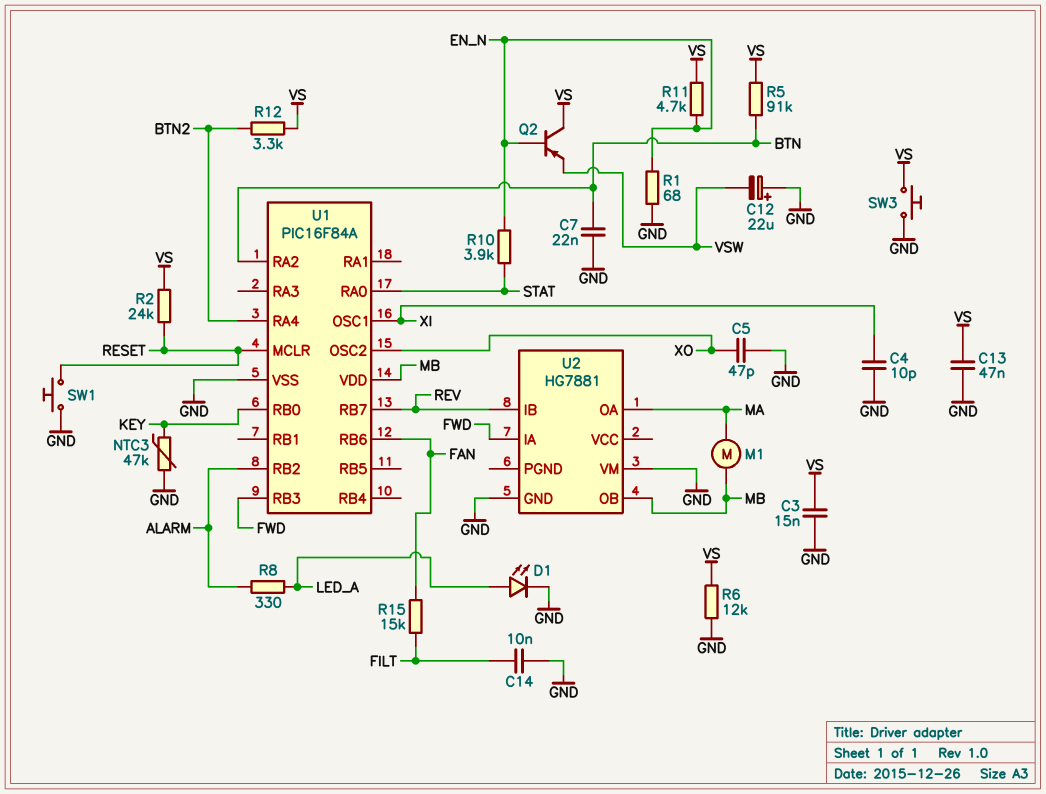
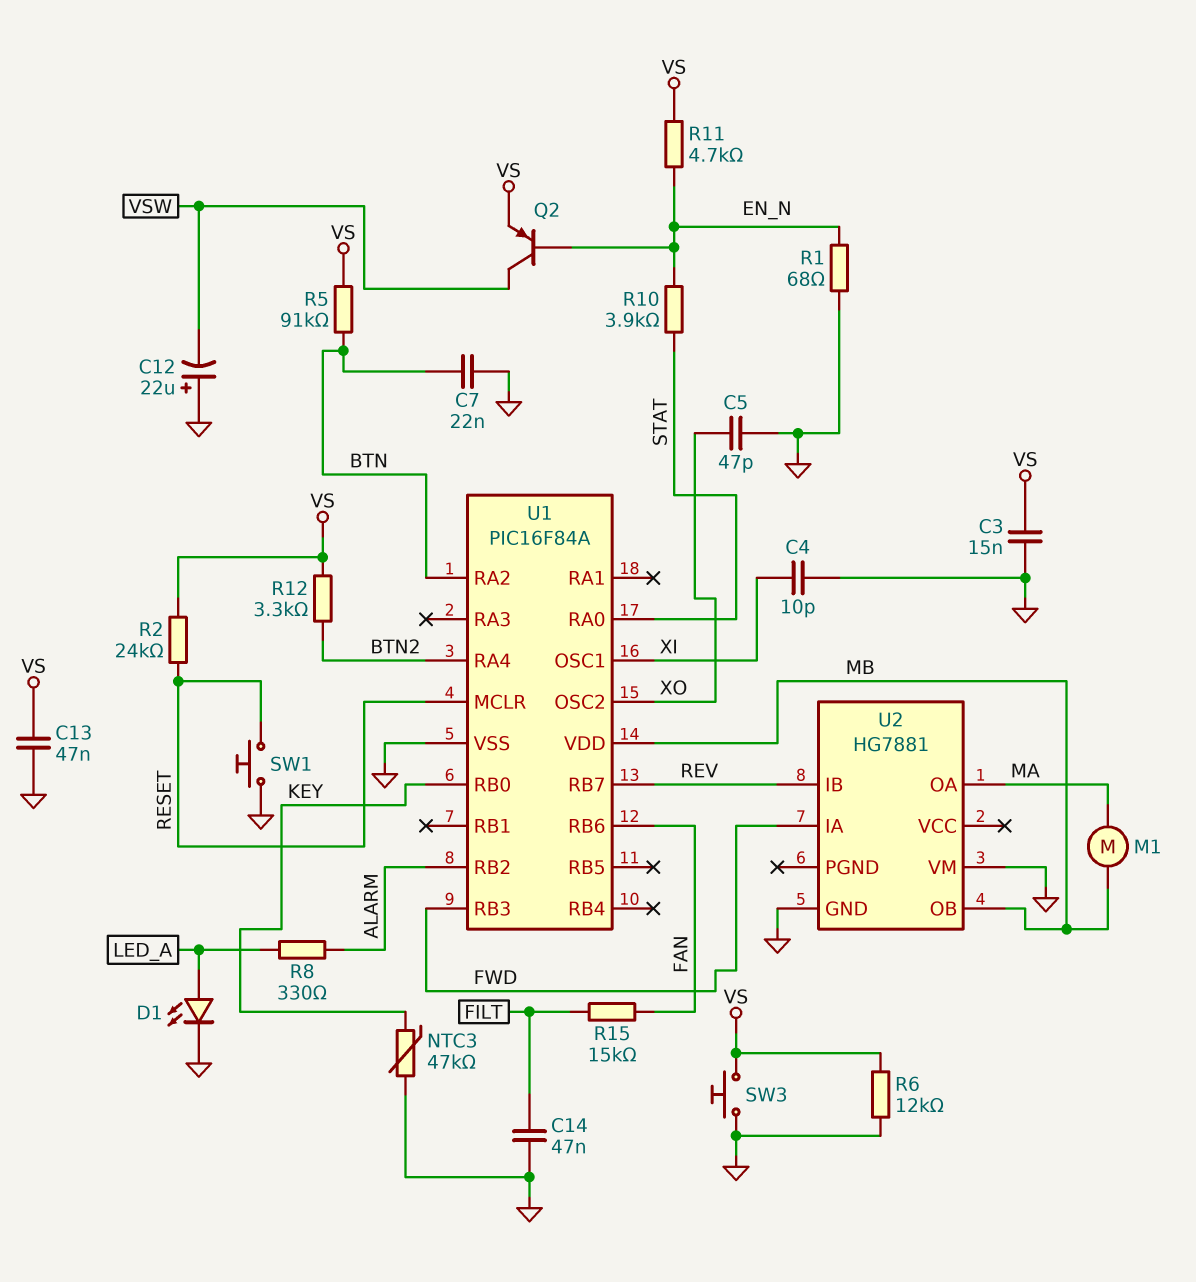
C14: 10nF (FILT, GND) -> 47nF (FILT, GND)
Q2: PNP (B EN_N, C VS, E VSW) -> PNP (B EN_N, C VSW, E VS)

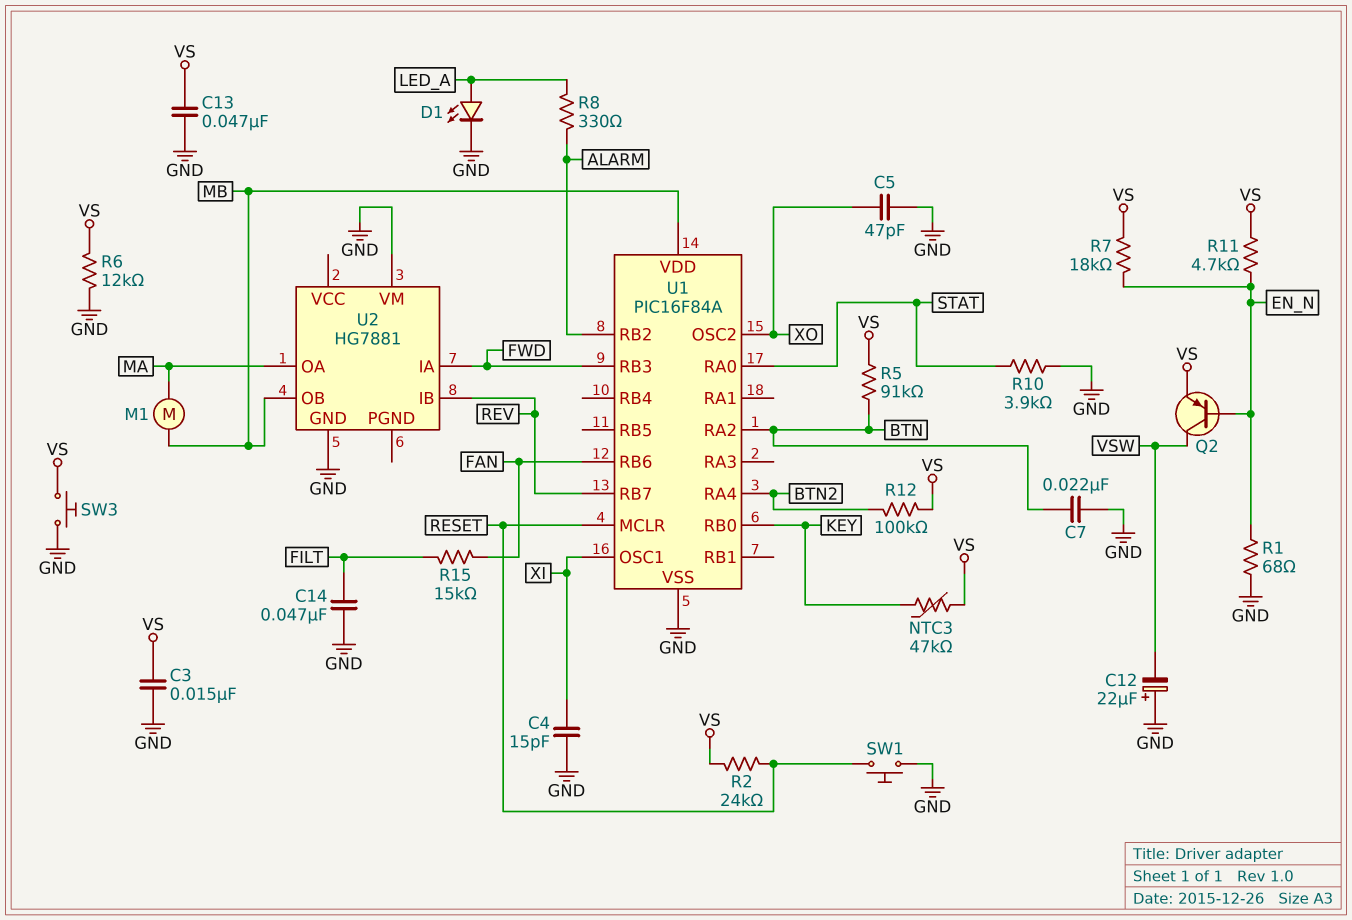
C4: 10pF (GND, XI) -> 15pF (GND, XI)
NTC3: 47k (GND, KEY) -> 47k (KEY, VS)
R7: none -> 18k (EN_N, VS)
R10: 3.9k (EN_N, STAT) -> 3.9k (GND, STAT)
R12: 3.3k (BTN2, VS) -> 100k (BTN2, VS)

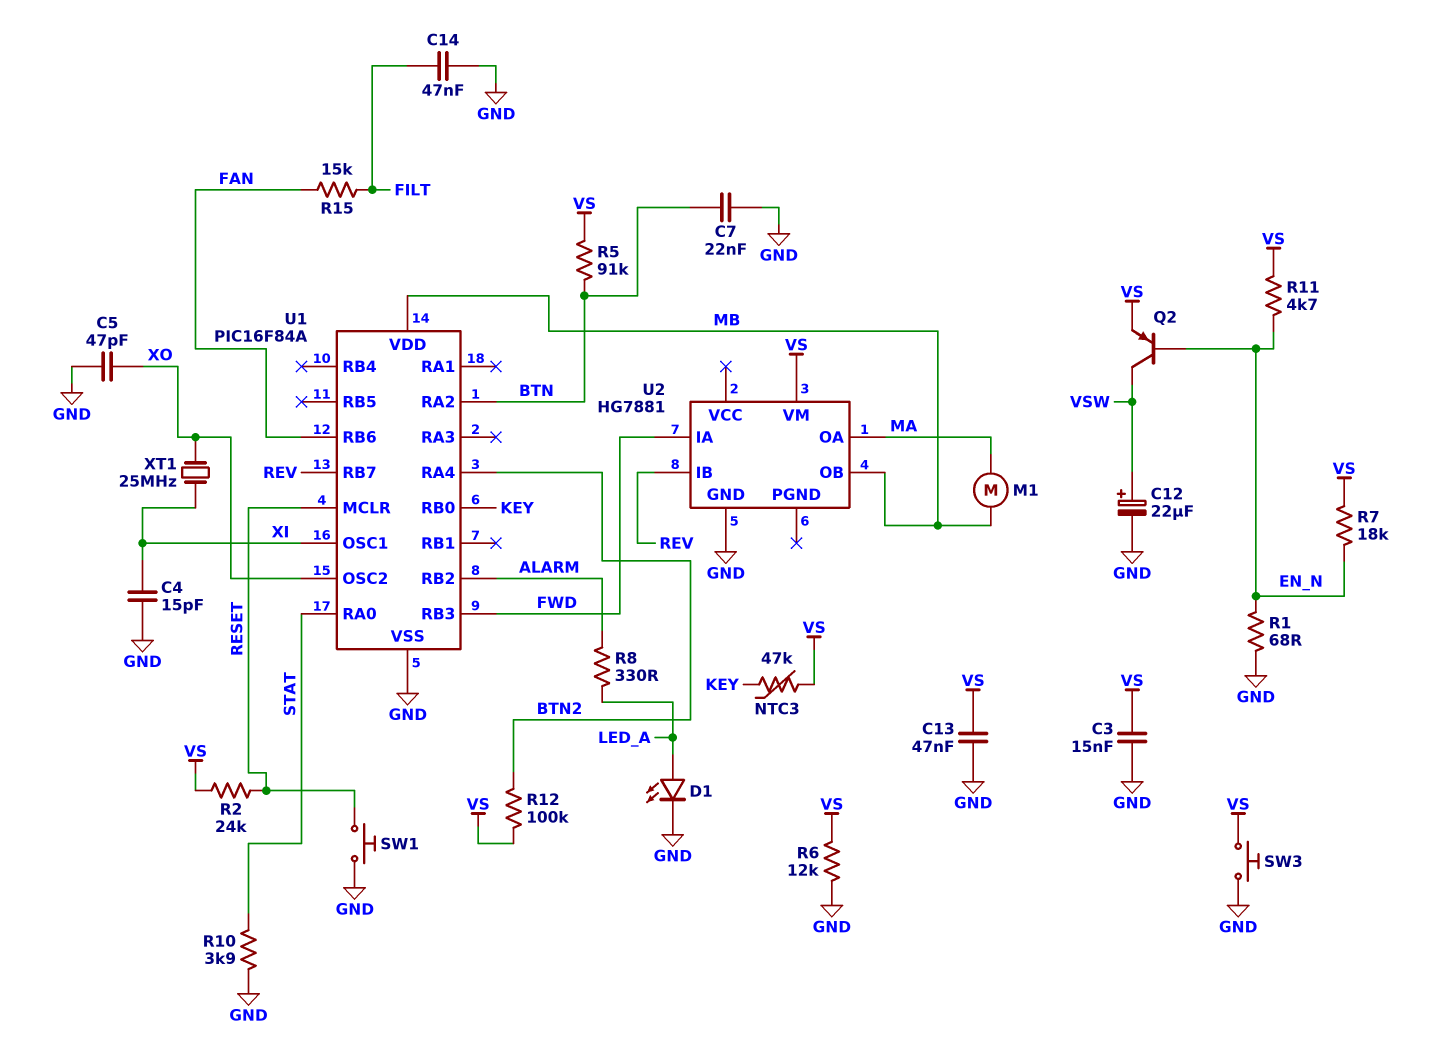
C12: 22uF (plus GND, minus VSW) -> 22uF (plus VSW, minus GND)
U2 pin VM: GND -> VS
XT1: none -> 25MHz (XI, XO)

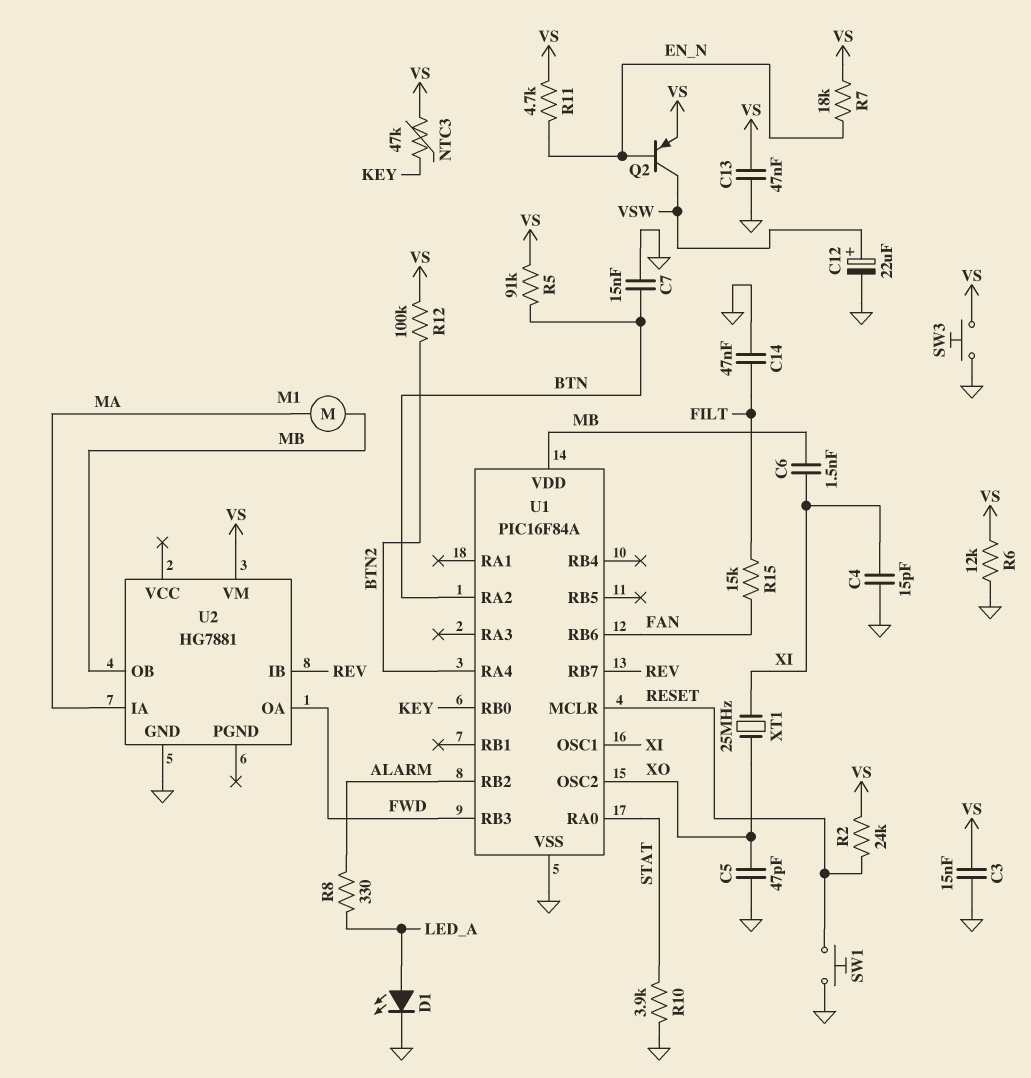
C6: none -> 1.5nF (MB, XI)
C7: 22nF (BTN, GND) -> 15nF (BTN, GND)
R1: 68 (EN_N, GND) -> none
U2 pin IA: FWD -> MA
U2 pin OA: MA -> FWD

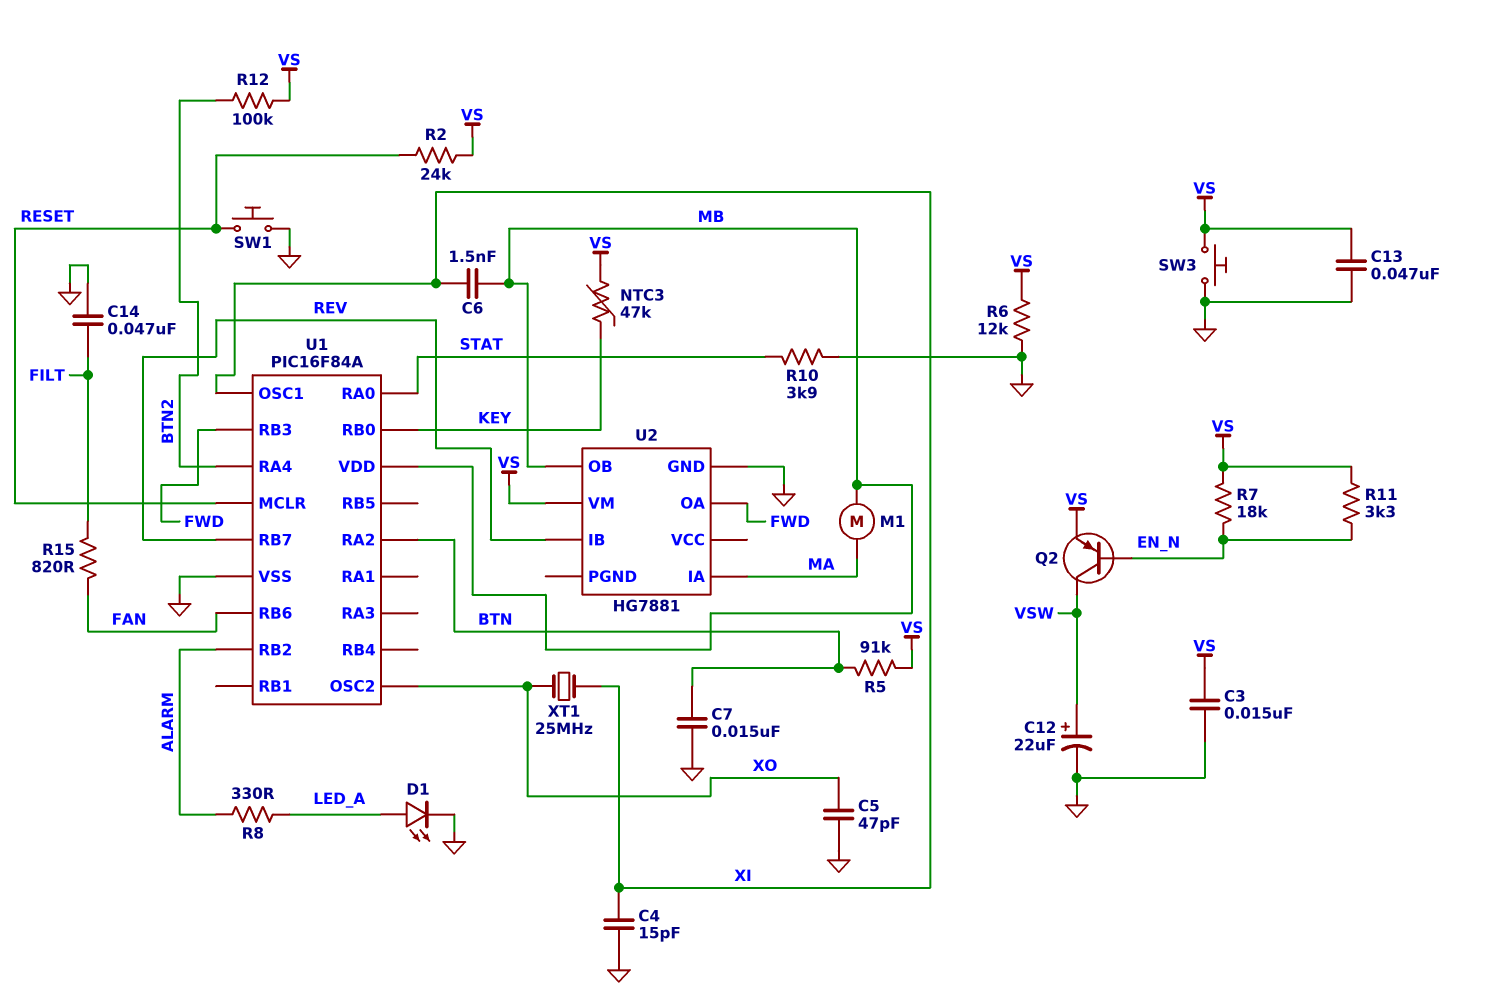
R11: 4.7k (EN_N, VS) -> 3.3k (EN_N, VS)
R15: 15k (FAN, FILT) -> 820 (FAN, FILT)

